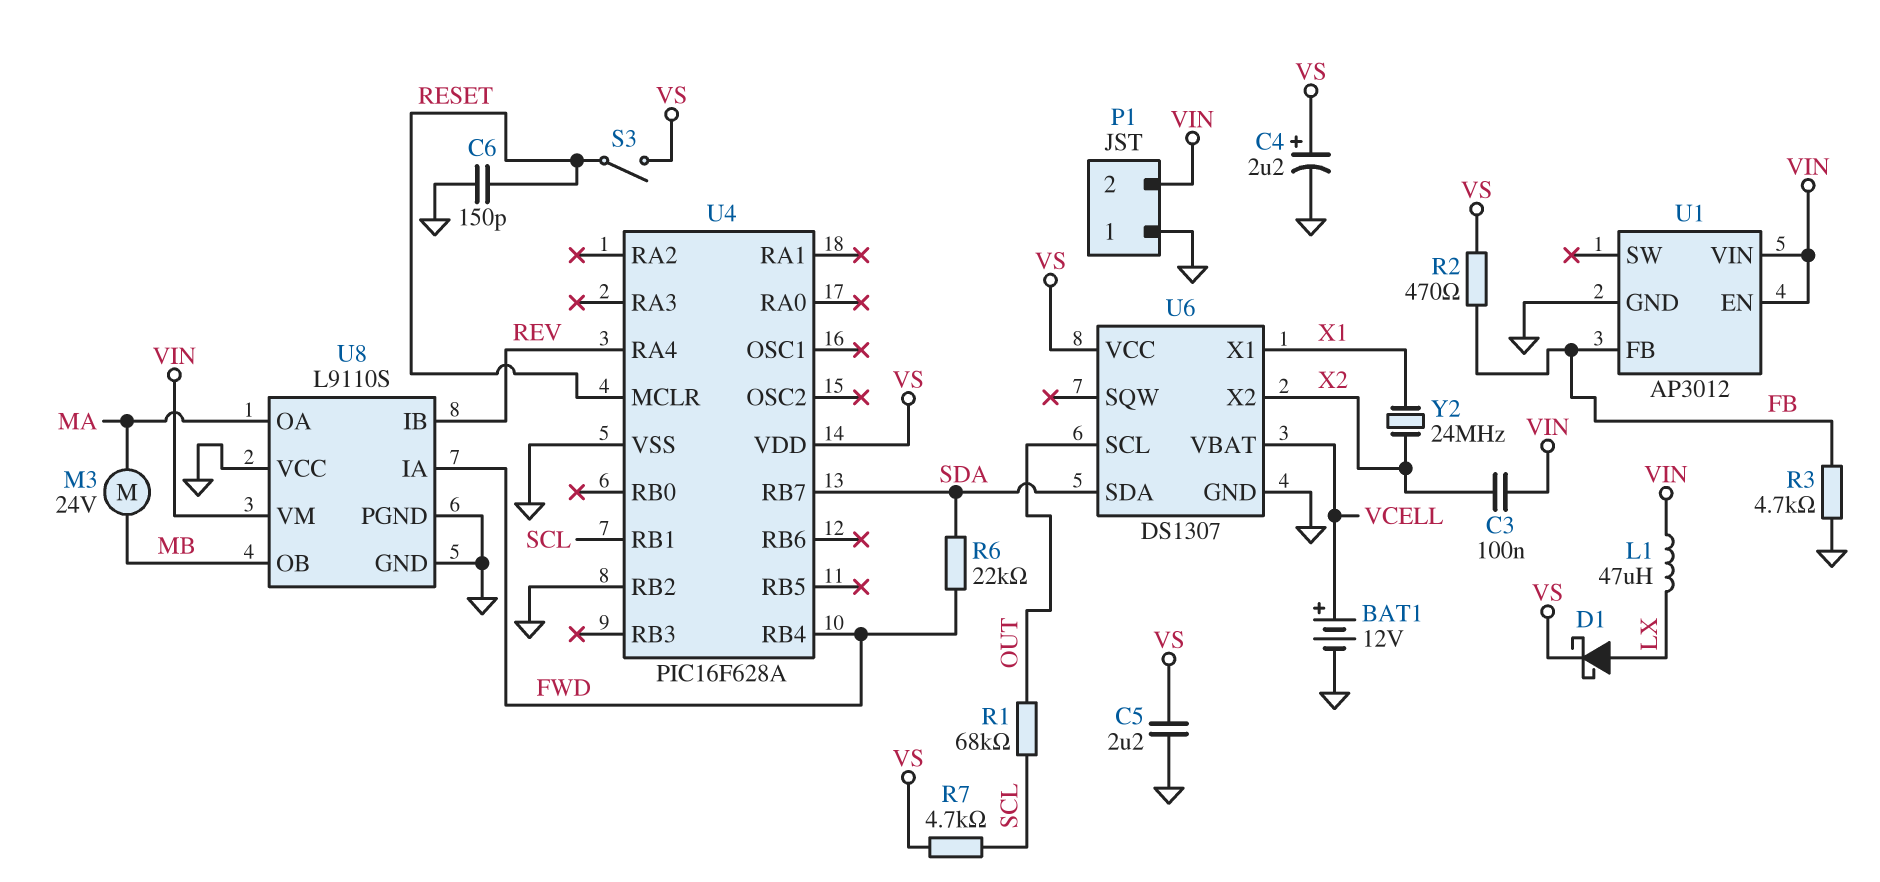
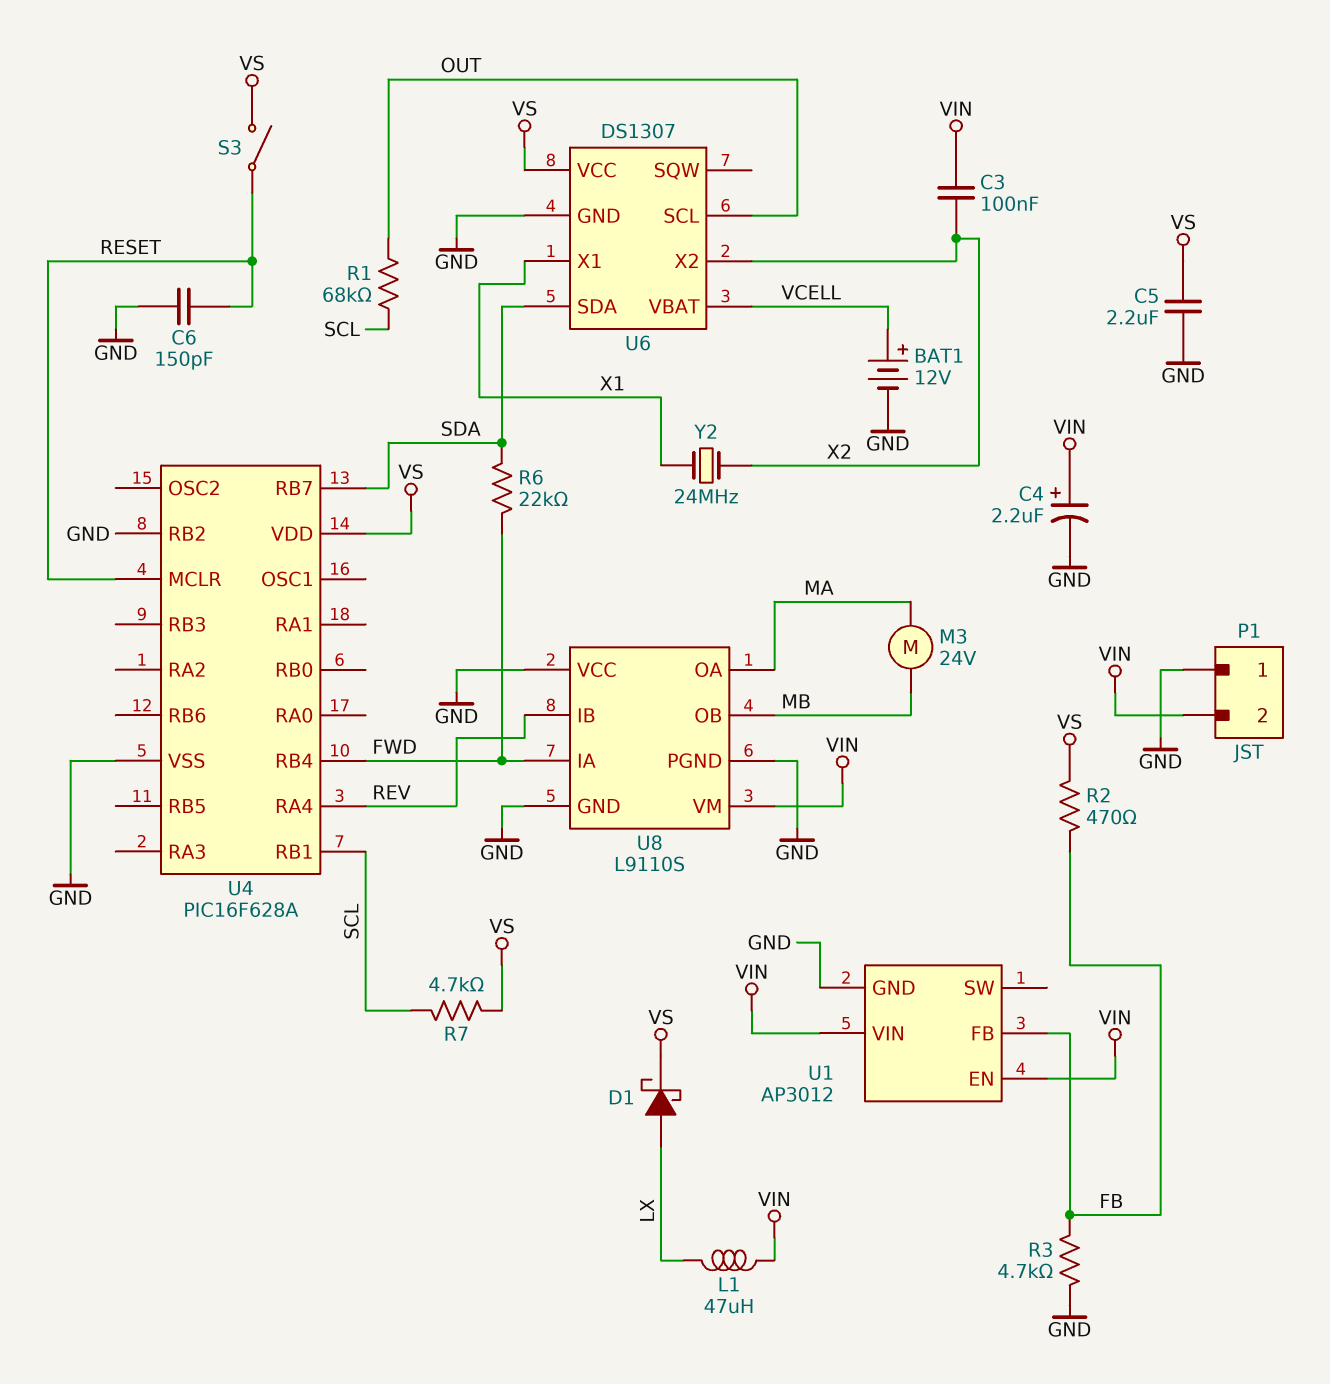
C4: 2.2uF (plus VS, minus GND) -> 2.2uF (plus VIN, minus GND)

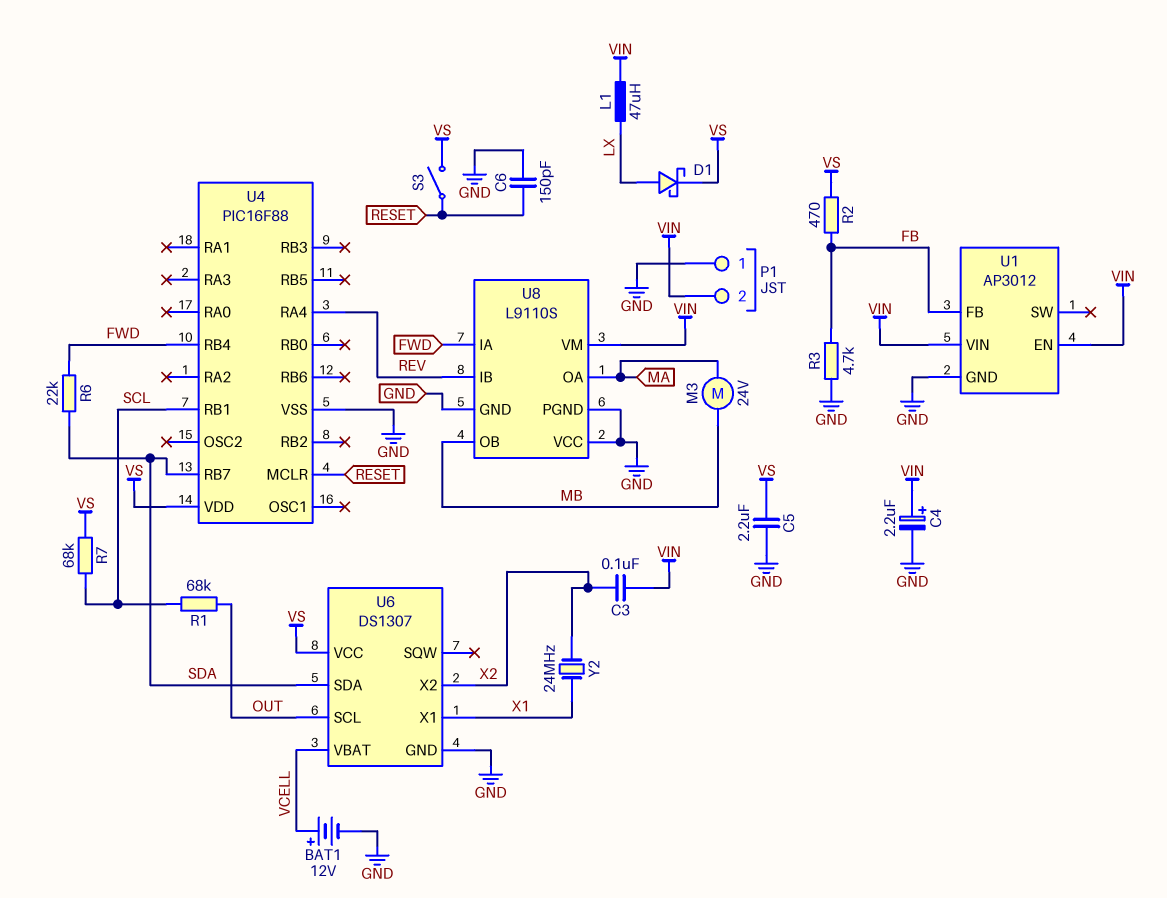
R7: 4.7k (SCL, VS) -> 68k (SCL, VS)
U4: PIC16F628A -> PIC16F88
U4 pin RB2: GND -> none

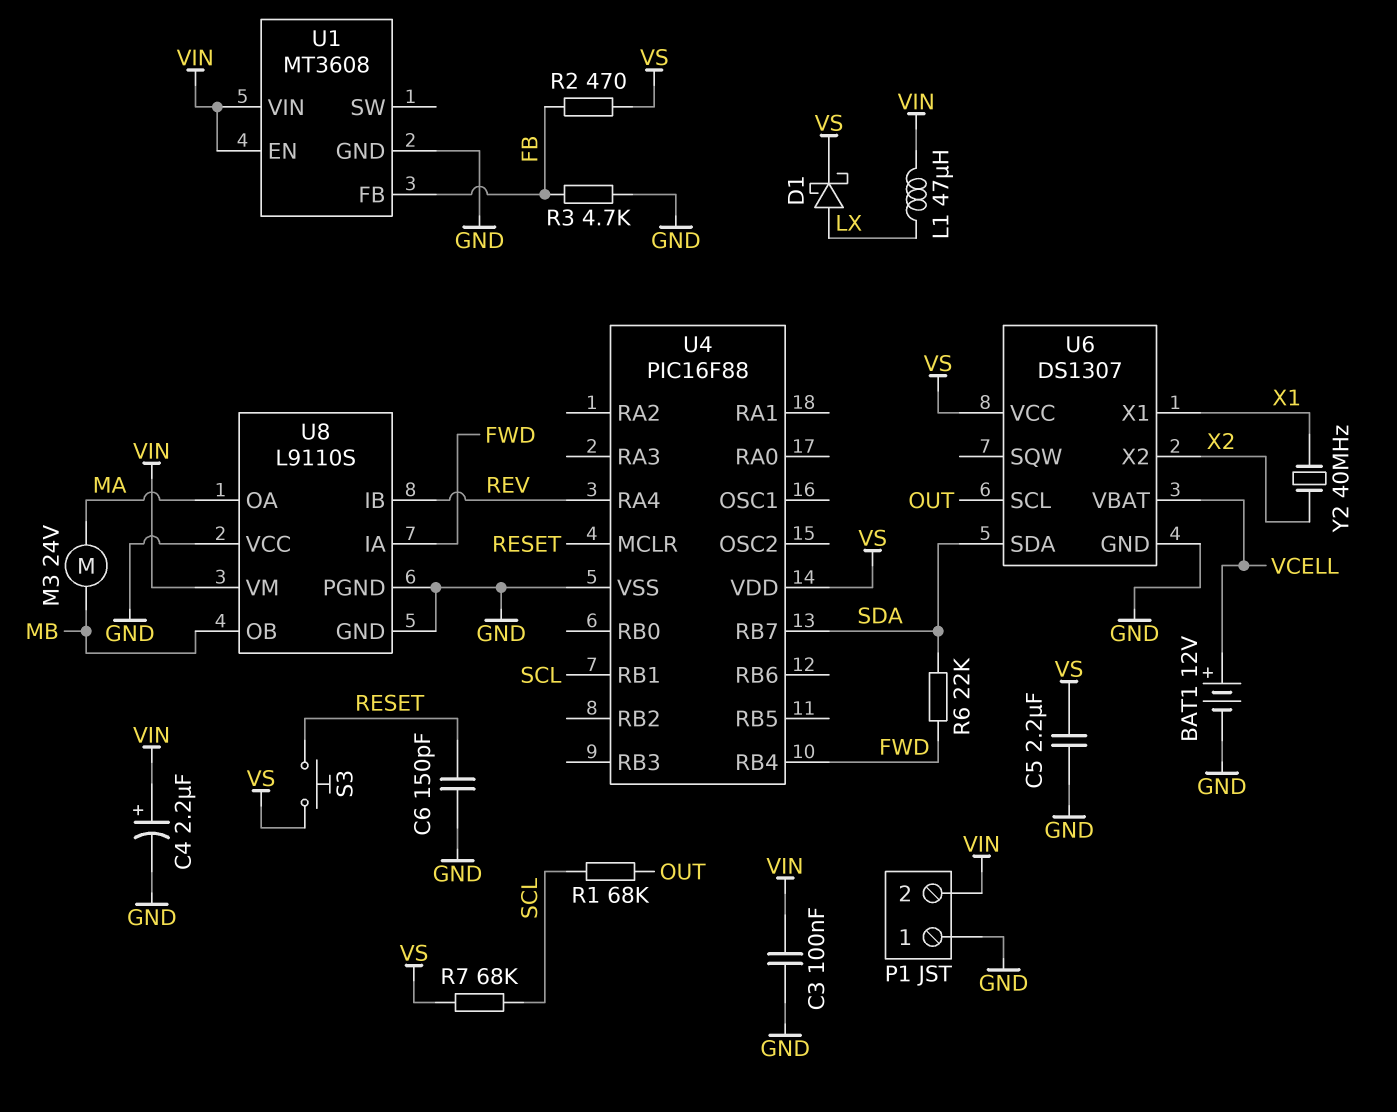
C3: 100nF (VIN, X2) -> 100nF (GND, VIN)
S3: switch (RESET, VS) -> button (RESET, VS)
U1: AP3012 -> MT3608
Y2: 24MHz (X1, X2) -> 40MHz (X1, X2)

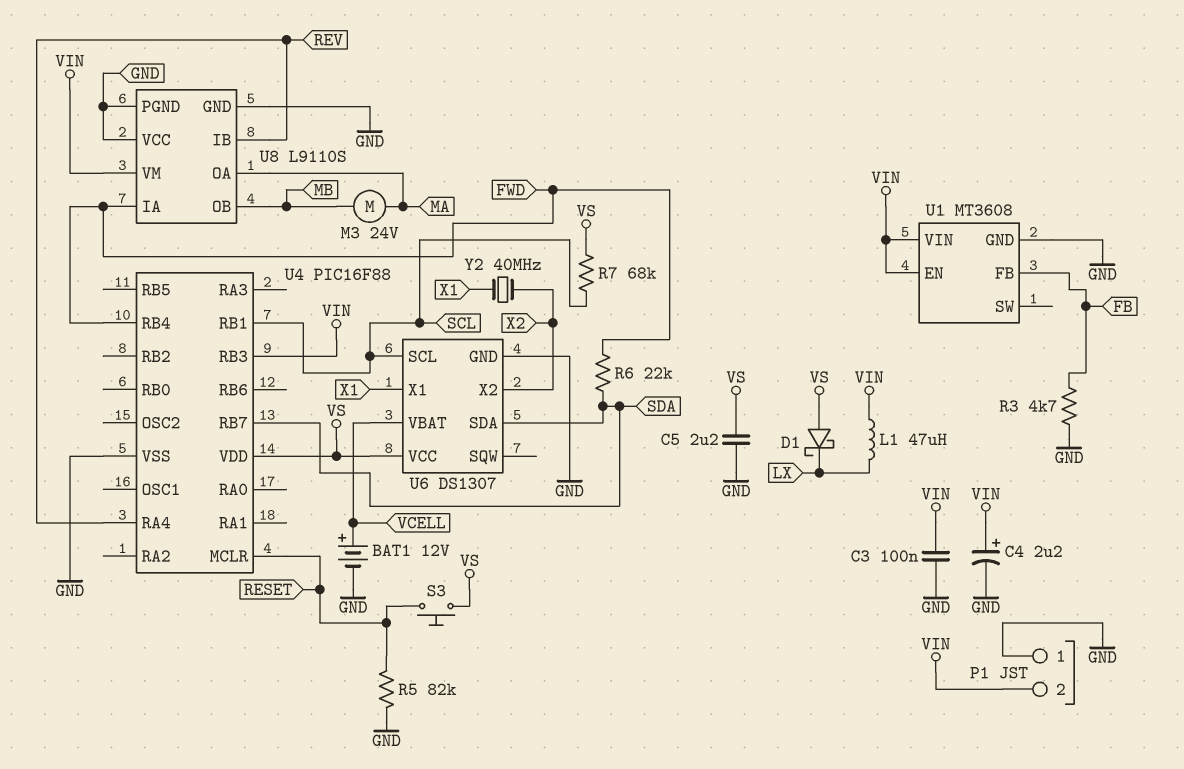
C6: 150pF (GND, RESET) -> none
D1: schottky (A LX, K VS) -> schottky (A VS, K LX)
R1: 68k (OUT, SCL) -> none
R2: 470 (FB, VS) -> none
R5: none -> 82k (GND, RESET)
U4 pin RB3: none -> VIN
U6 pin SCL: OUT -> SCL

